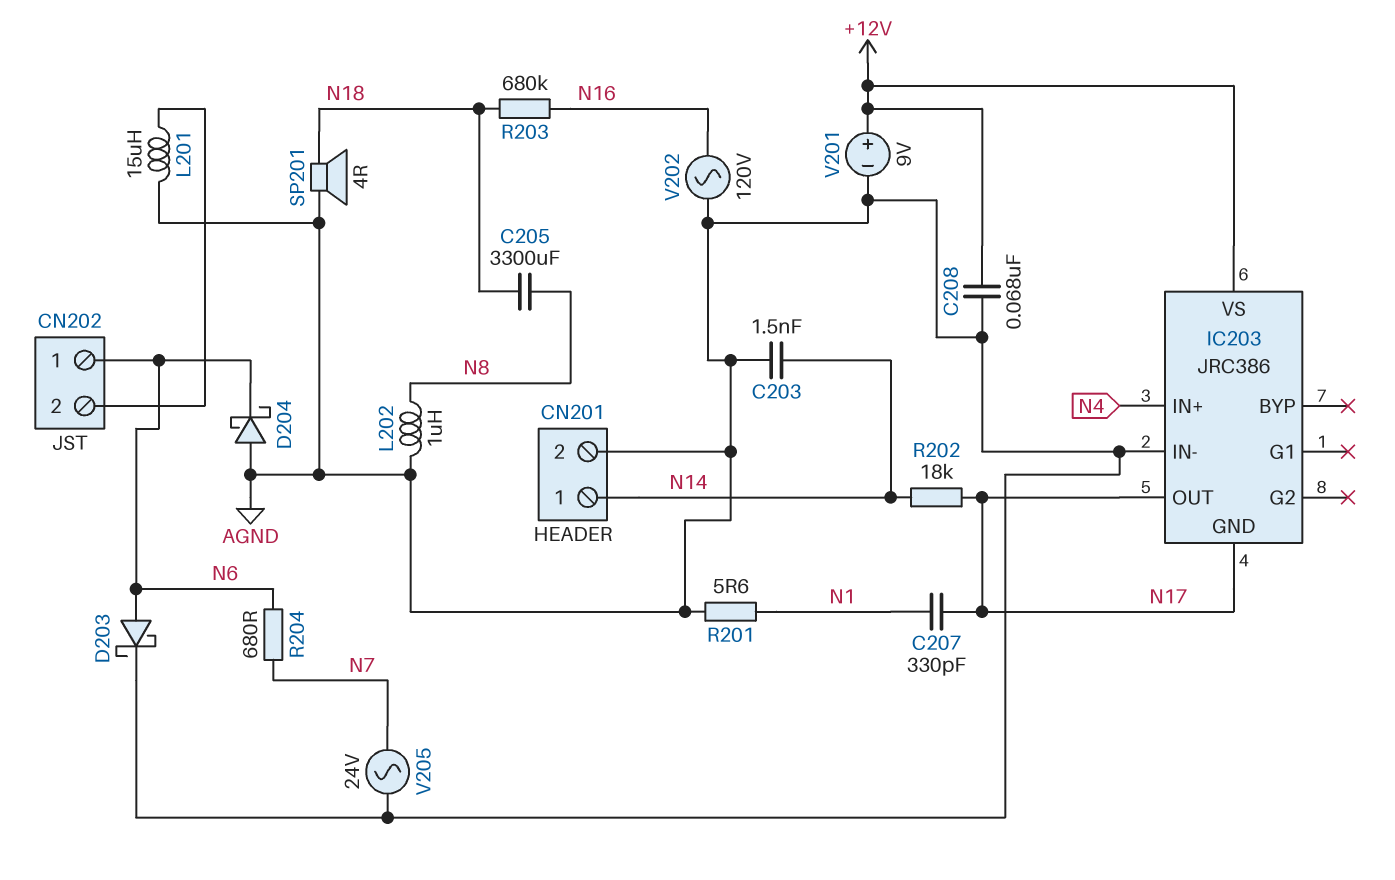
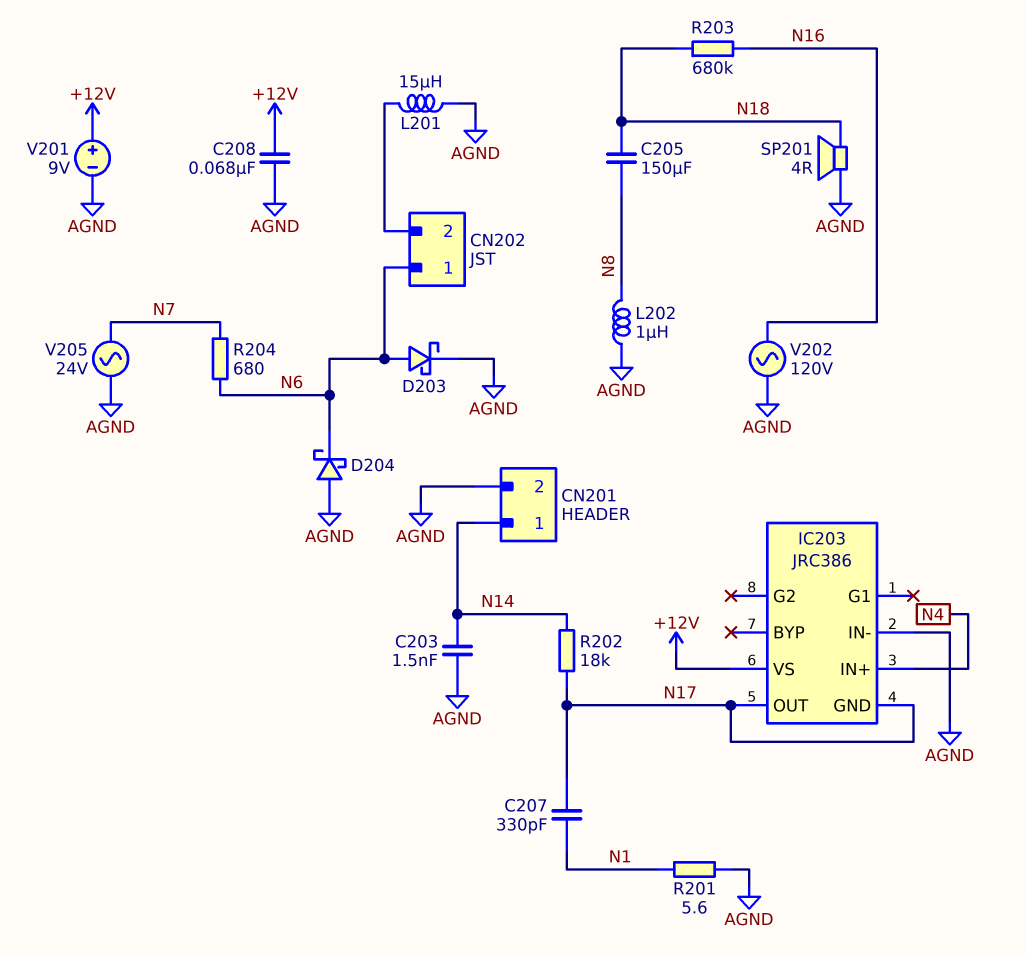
C205: 3300uF (N8, N18) -> 150uF (N8, N18)

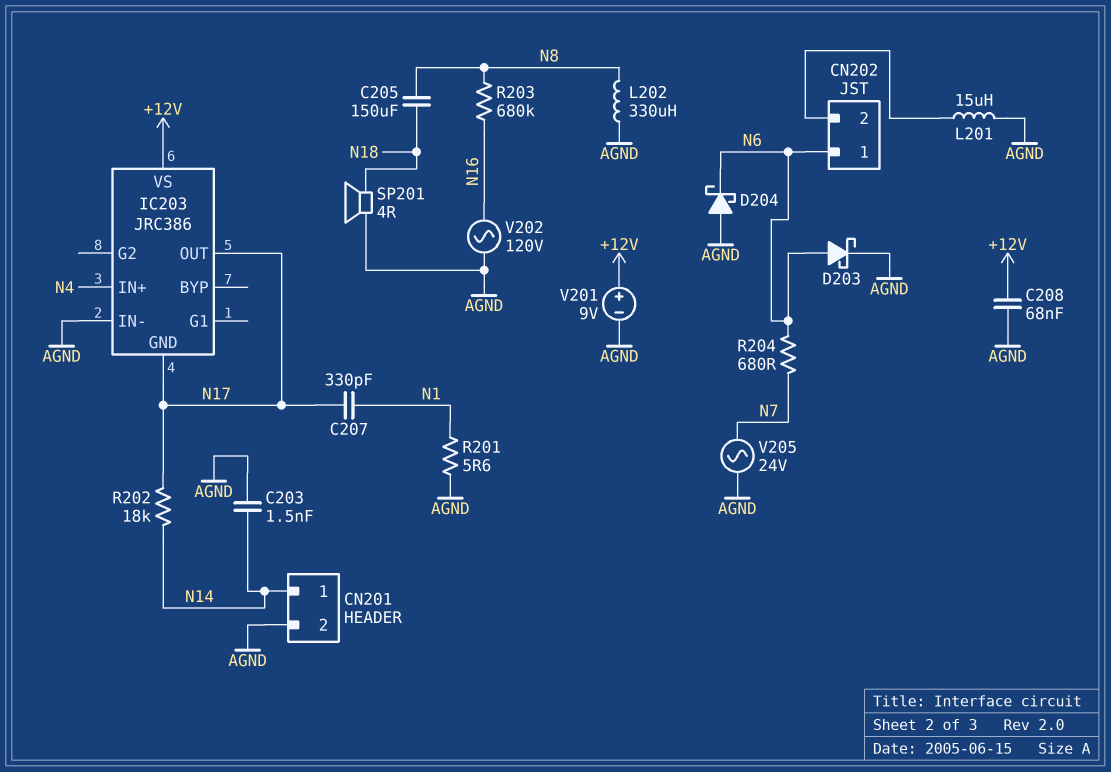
L202: 1uH (AGND, N8) -> 330uH (AGND, N8)
R203: 680k (N16, N18) -> 680k (N8, N16)

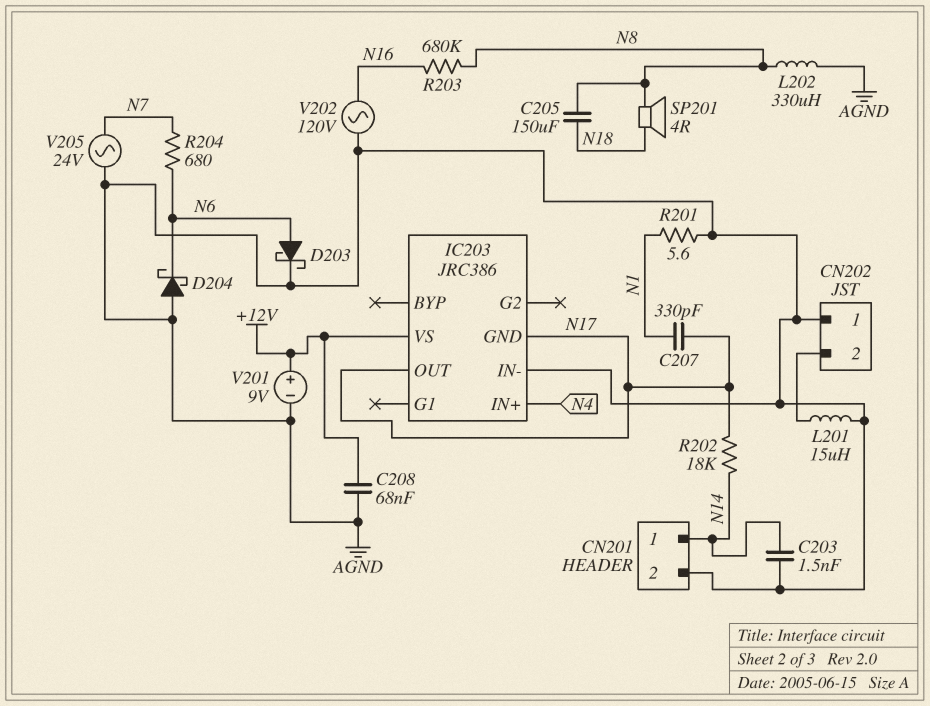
CN202 pin 1: N6 -> AGND
SP201: speaker 4R (AGND, N18) -> speaker 4R (N8, N18)

